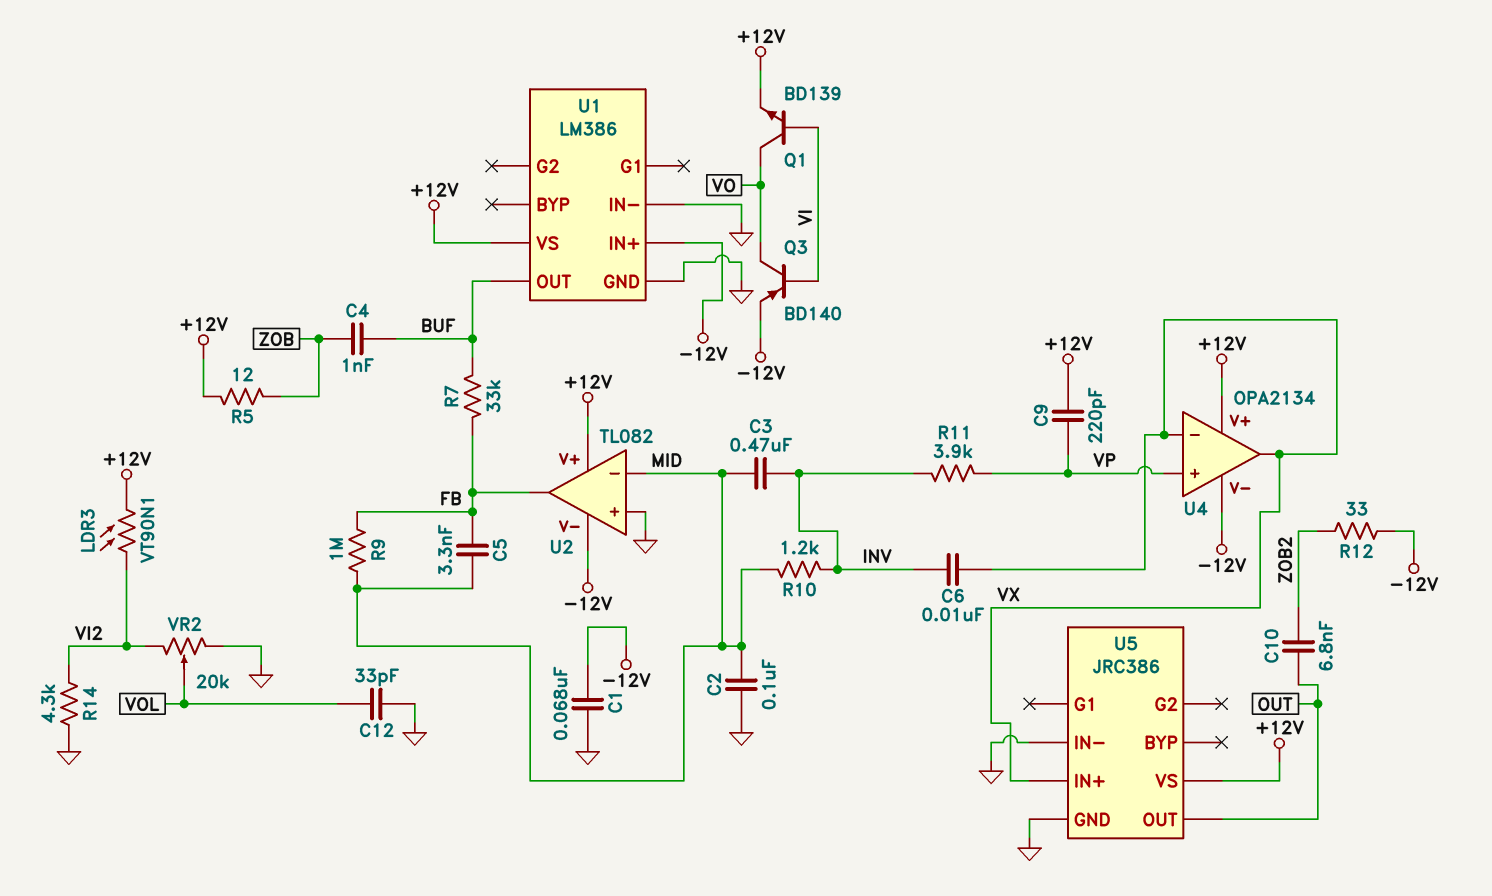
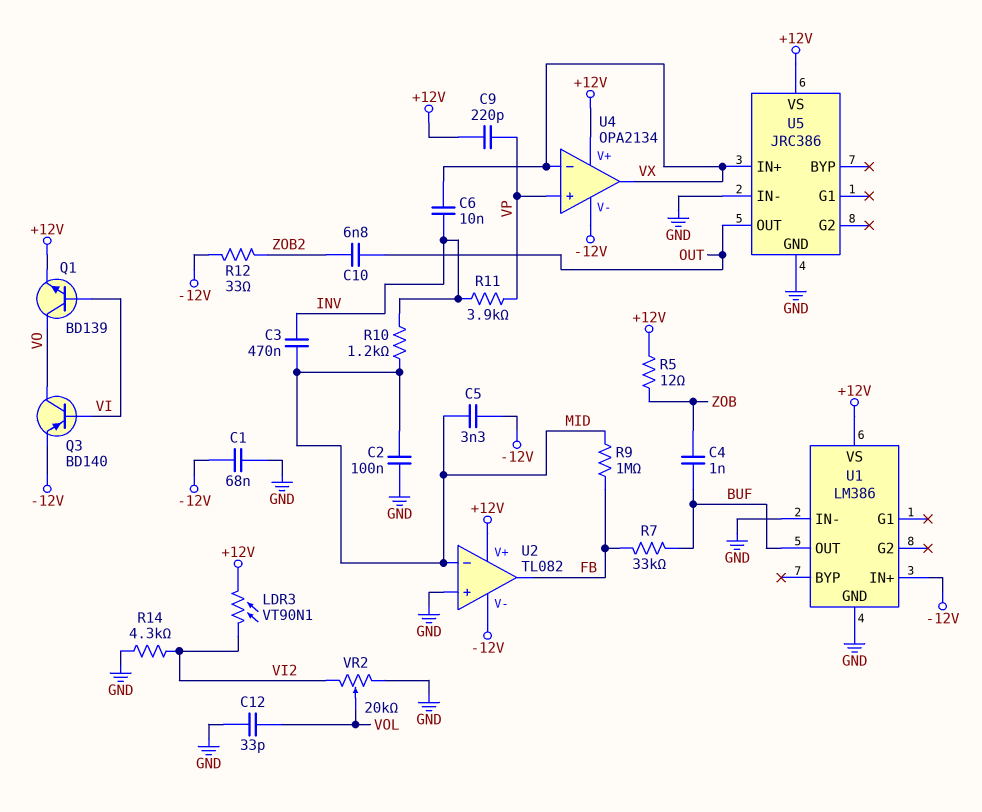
C5: 3.3nF (FB, MID) -> 3.3nF (-12V, MID)

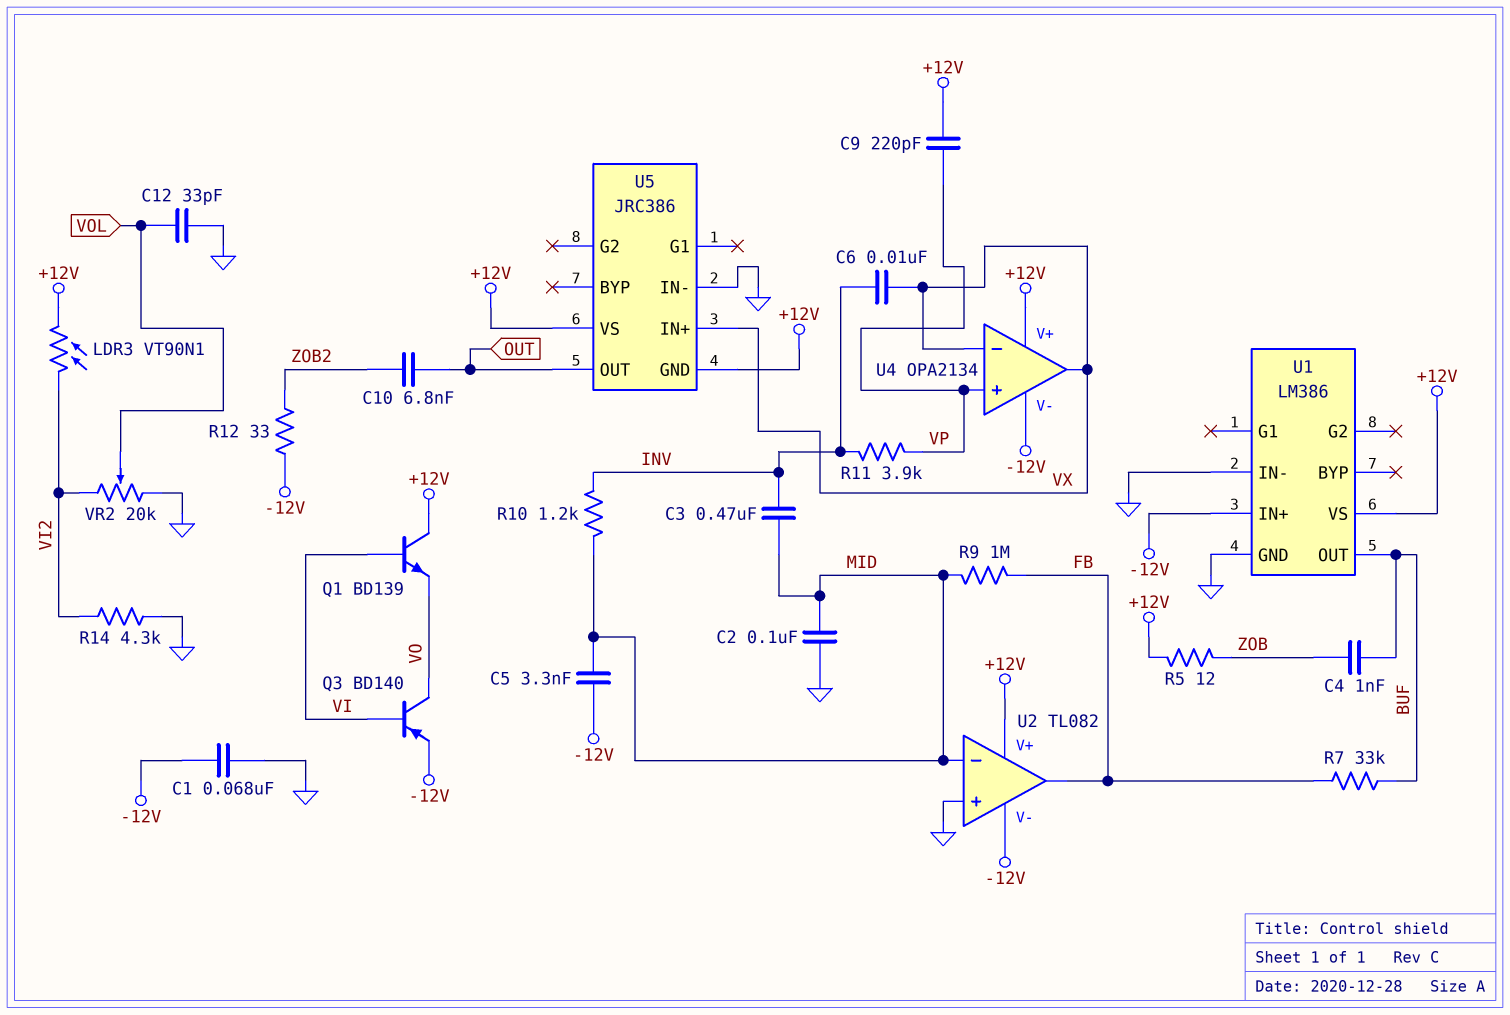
Q1: NPN BD139 (B VI, C VO, E +12V) -> NPN BD139 (B VI, C +12V, E VO)
U5 pin GND: GND -> +12V

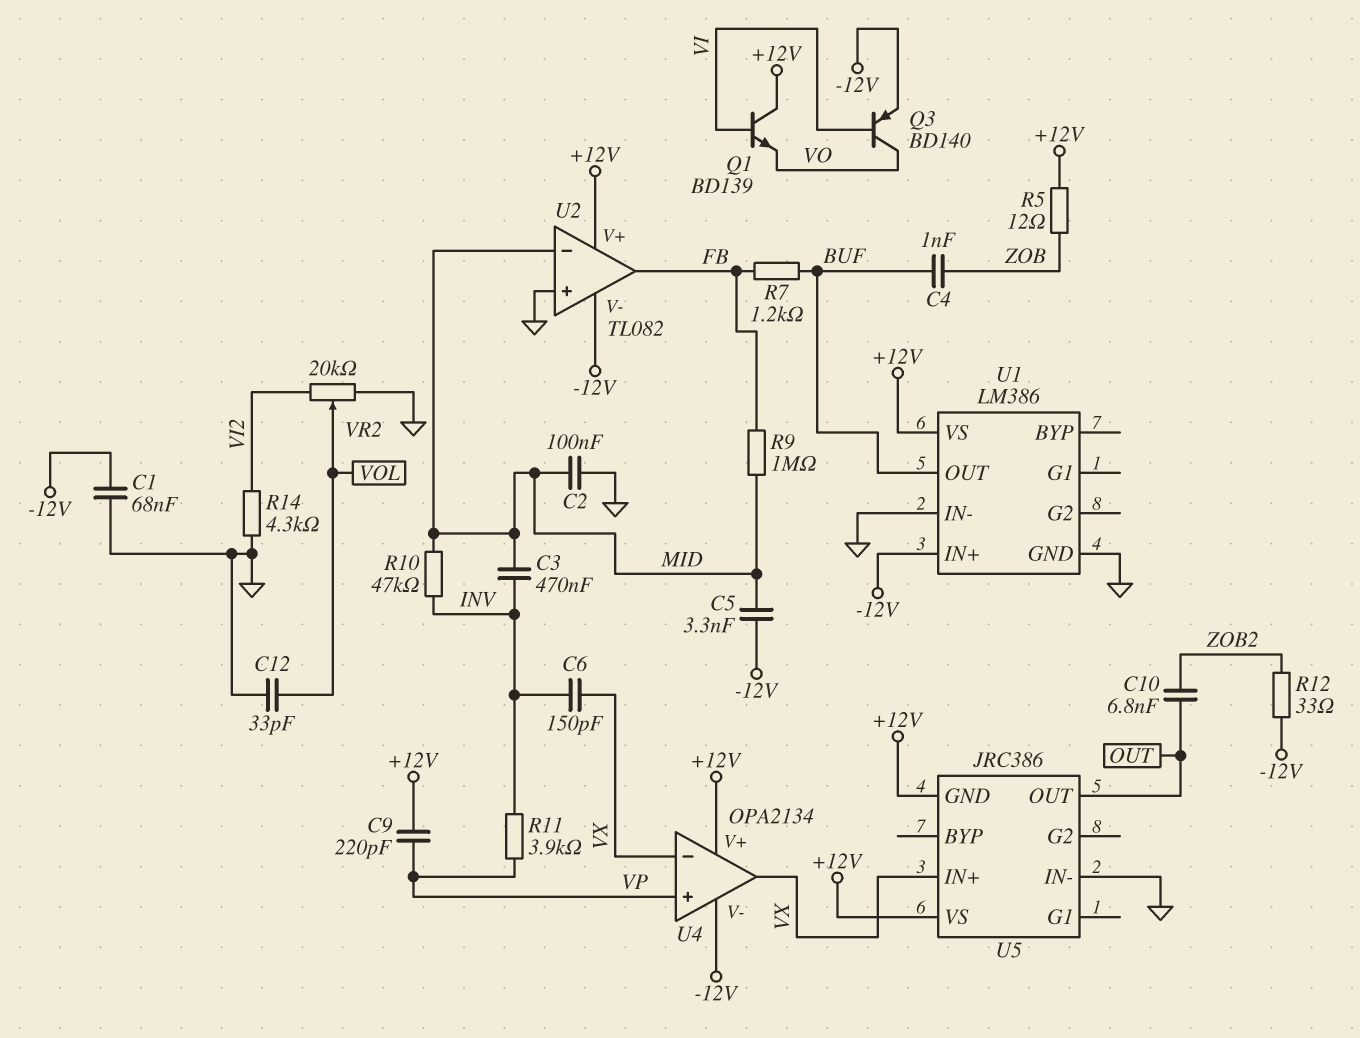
C6: 10nF (INV, VX) -> 150pF (INV, VX)
LDR3: VT90N1 (+12V, VI2) -> none
R7: 33k (BUF, FB) -> 1.2k (BUF, FB)
R10: 1.2k (INV, MID) -> 47k (INV, MID)

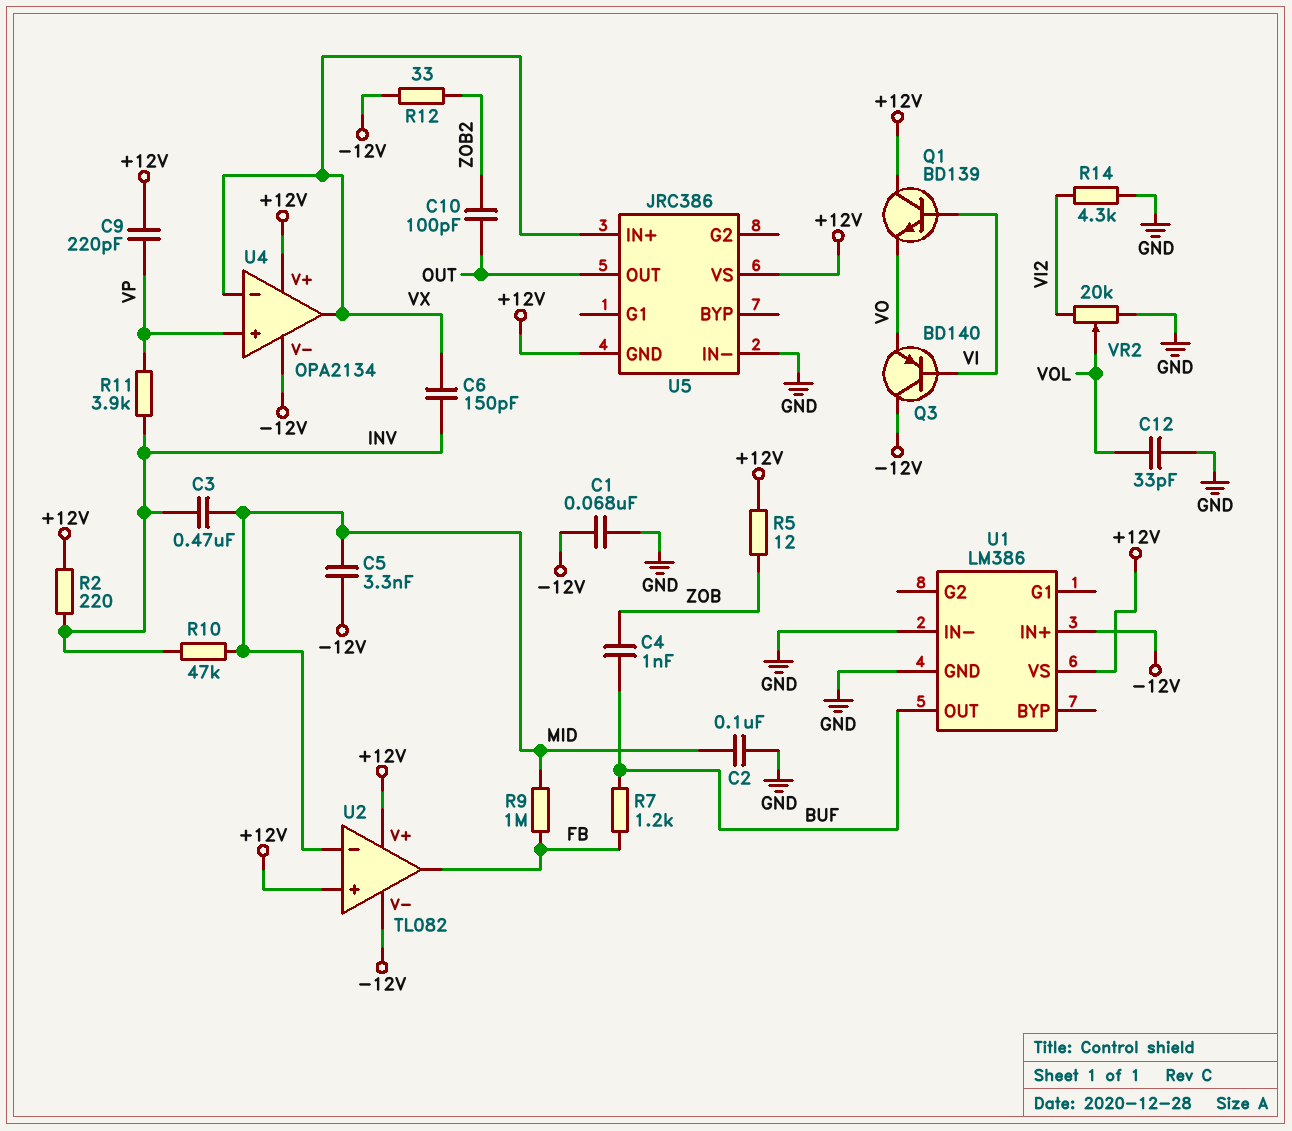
C10: 6.8nF (OUT, ZOB2) -> 100pF (OUT, ZOB2)
Q3: PNP BD140 (B VI, C VO, E -12V) -> PNP BD140 (B VI, C -12V, E VO)
R2: none -> 220 (+12V, INV)
U2 pin in+: GND -> +12V

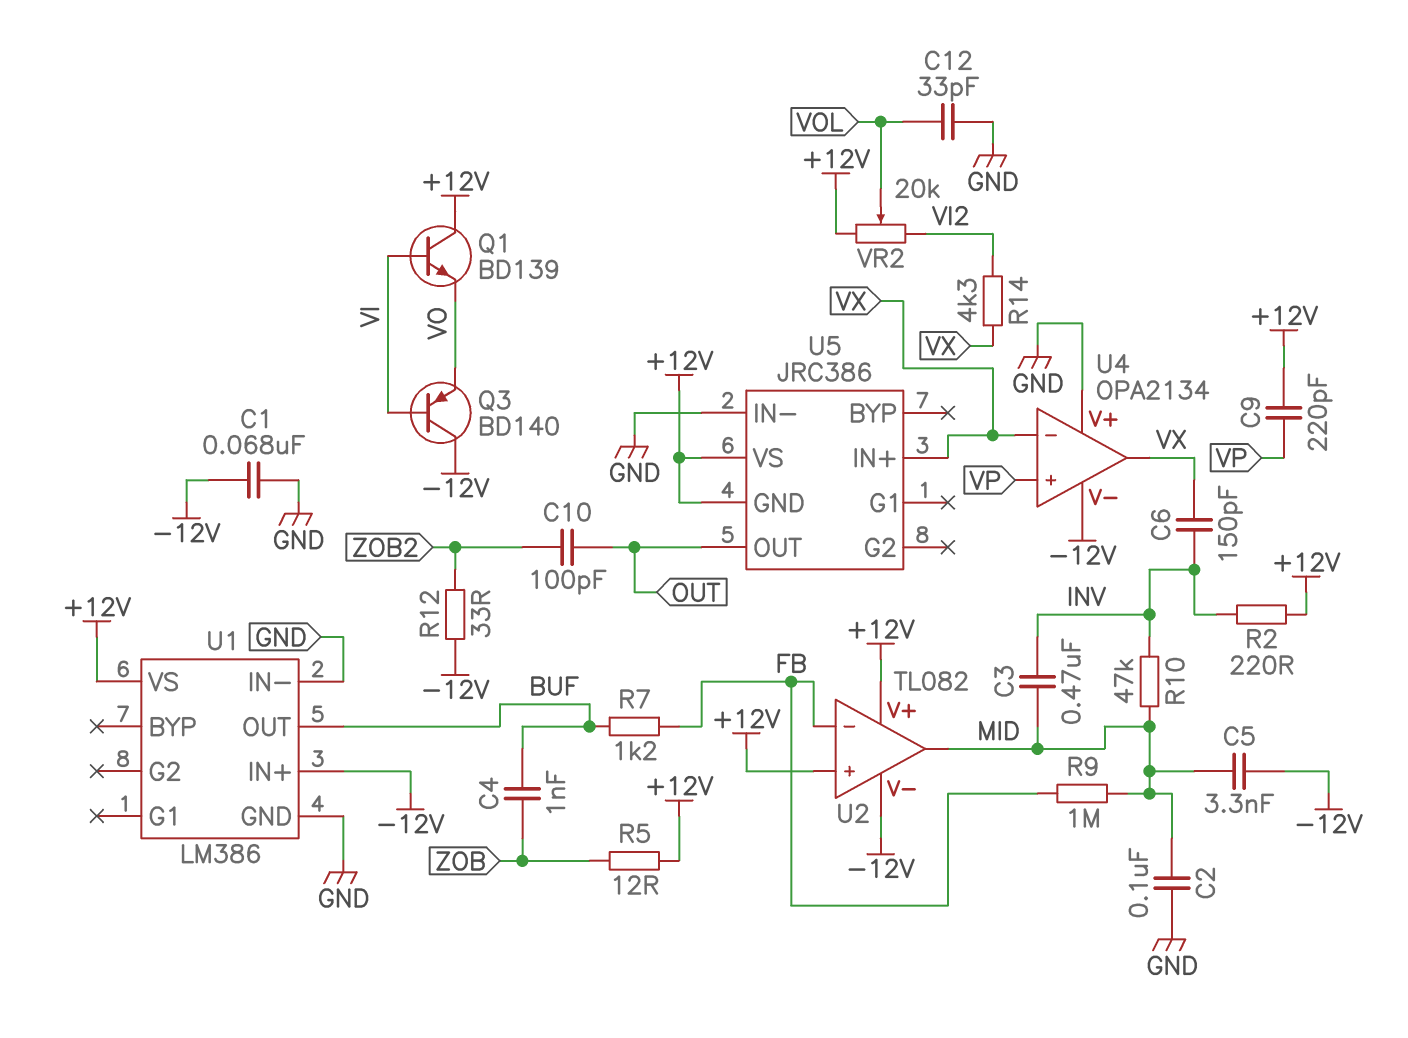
R11: 3.9k (INV, VP) -> none
R14: 4.3k (GND, VI2) -> 4.3k (VI2, VX)
U2 pin in-: MID -> FB
U2 pin out: FB -> MID
U4 pin V+: +12V -> GND
VR2: 20k (GND, VI2, wiper VOL) -> 20k (+12V, VI2, wiper VOL)

